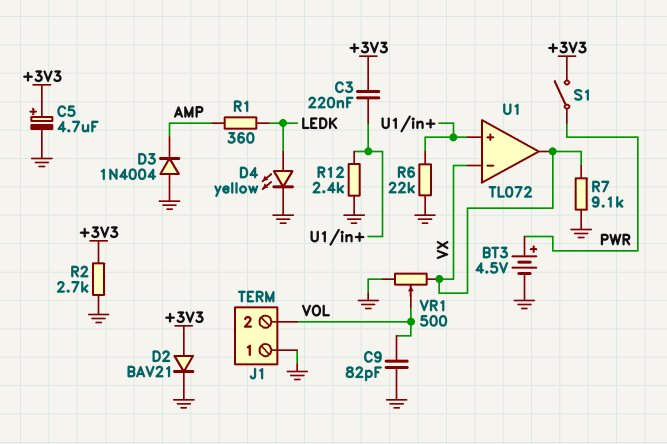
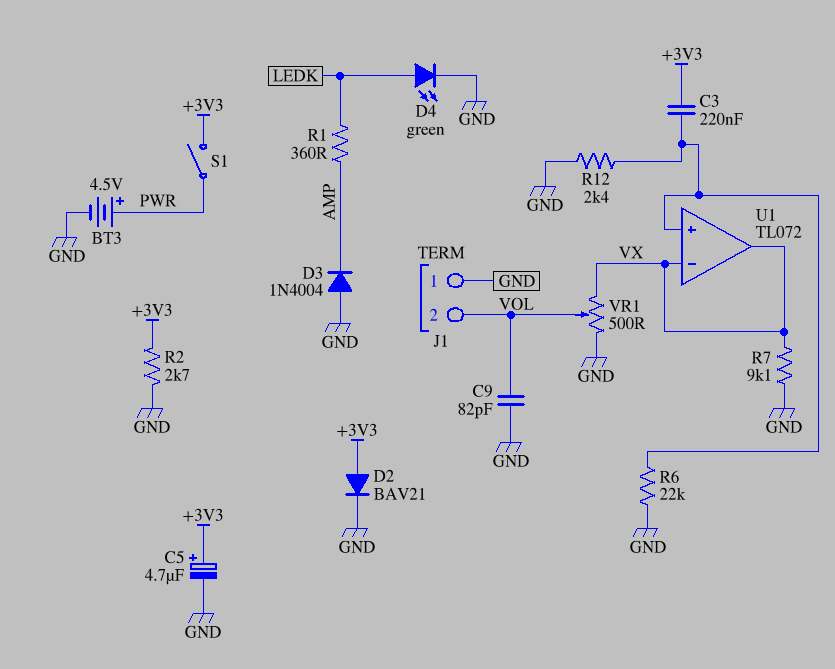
D4: LED yellow (A LEDK, K GND) -> LED green (A LEDK, K GND)

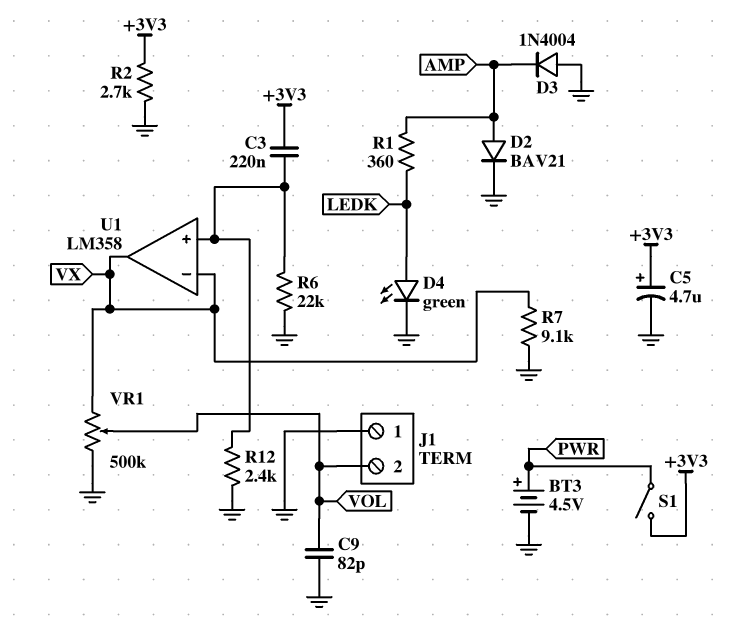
D2: diode BAV21 (A +3V3, K GND) -> diode BAV21 (A AMP, K GND)
U1: TL072 -> LM358
VR1: 500 (GND, VX, wiper VOL) -> 500k (GND, VX, wiper VOL)

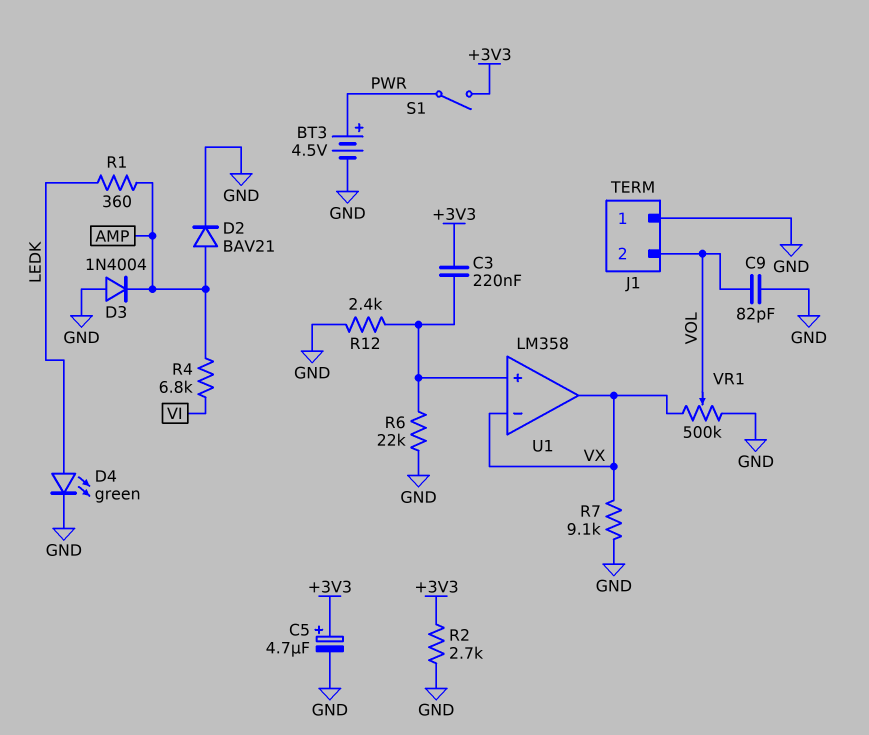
R4: none -> 6.8k (AMP, VI)

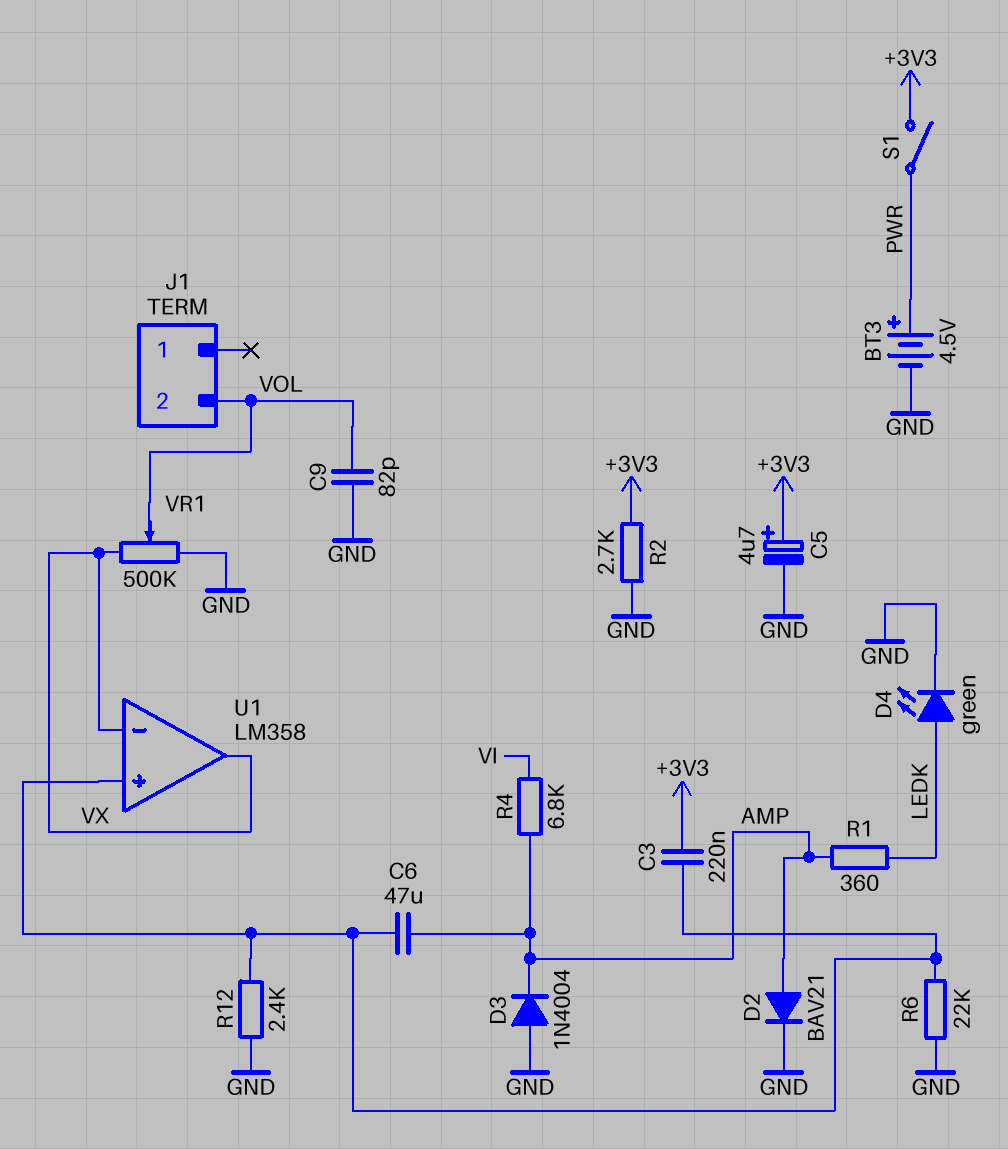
C6: none -> 47uF (AMP, U1/in+)
J1 pin 1: GND -> none
R7: 9.1k (GND, VX) -> none

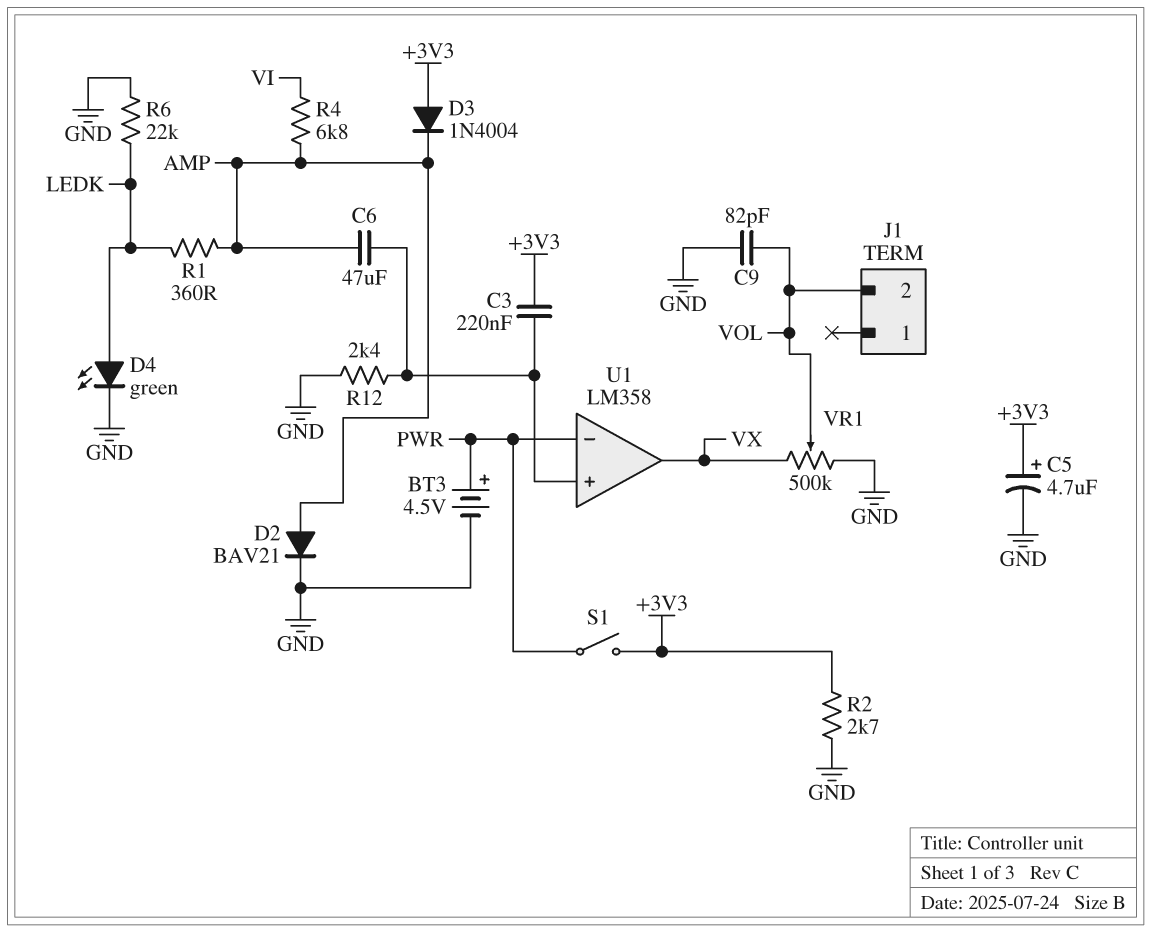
D3: diode 1N4004 (A GND, K AMP) -> diode 1N4004 (A +3V3, K AMP)
R6: 22k (GND, U1/in+) -> 22k (GND, LEDK)
U1 pin in-: VX -> PWR

